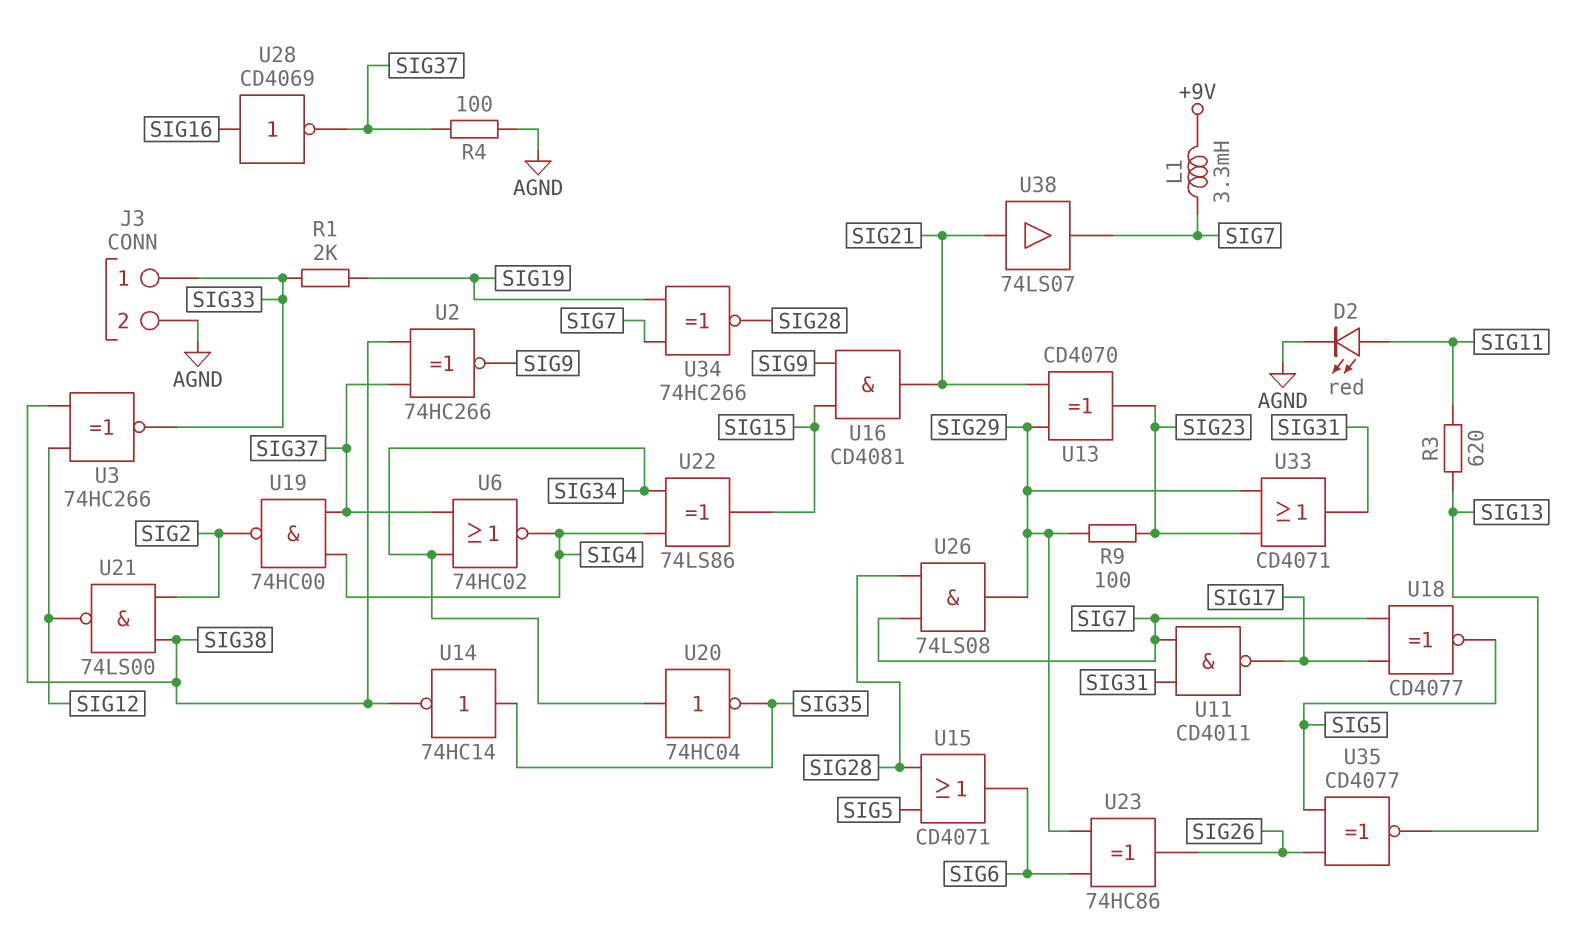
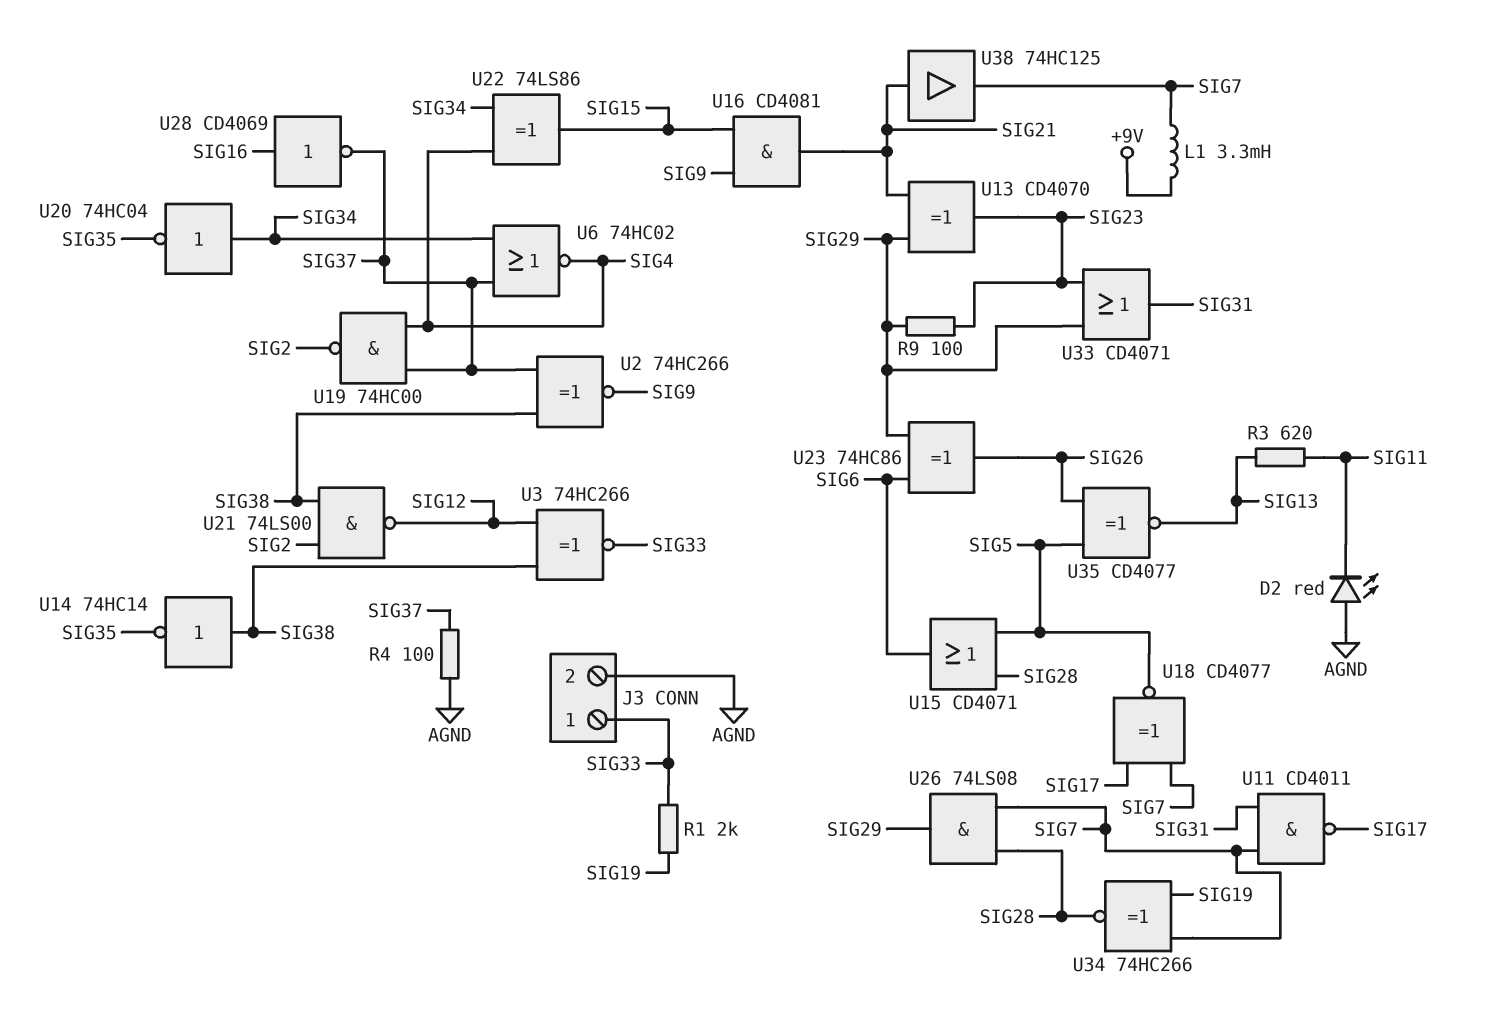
D2: LED red (A SIG11, K AGND) -> LED red (A AGND, K SIG11)
U14: NOT 74HC14 (in SIG35, out SIG38) -> NOT 74HC14 (in SIG38, out SIG35)
U38: buffer 74LS07 (in SIG21, out SIG7) -> buffer 74HC125 (in SIG21, out SIG7)

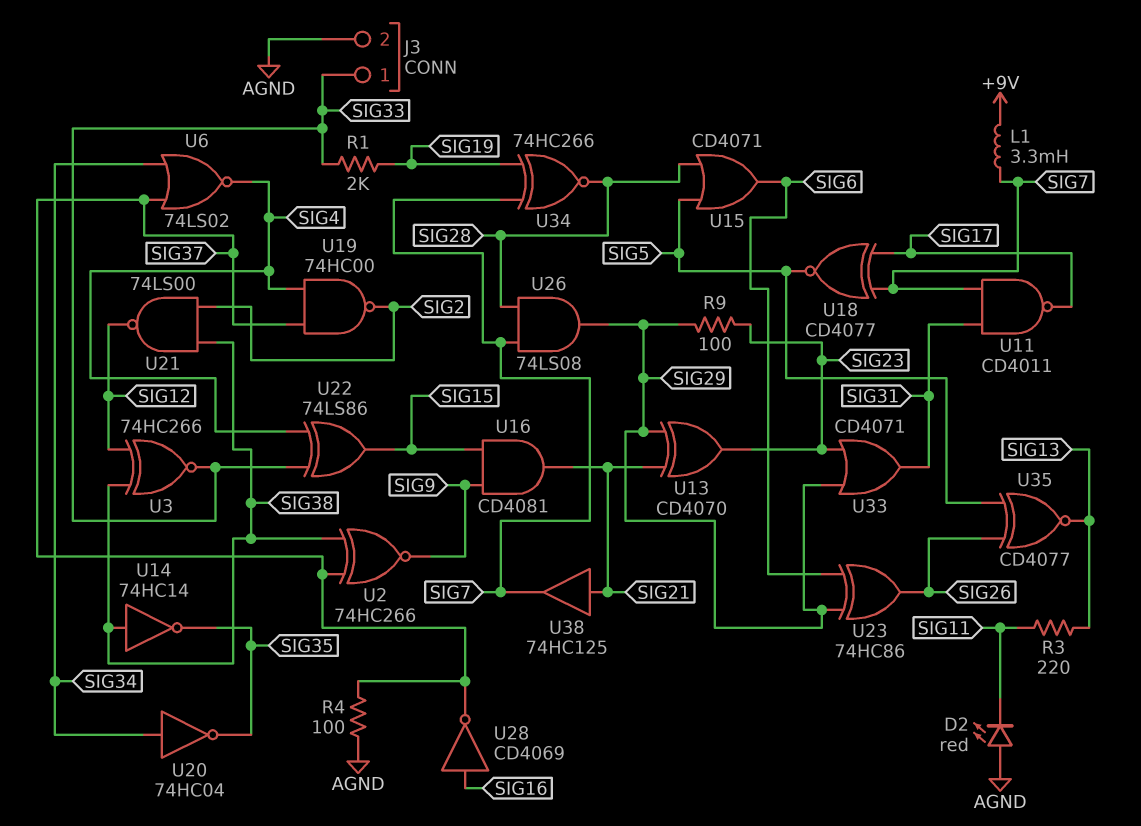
R3: 620 (SIG11, SIG13) -> 220 (SIG11, SIG13)
U6: NOR 74HC02 (in SIG34, in SIG37, out SIG4) -> NOR 74LS02 (in SIG34, in SIG37, out SIG4)
U22: XOR 74LS86 (in SIG4, in SIG34, out SIG15) -> XOR 74LS86 (in SIG4, in SIG33, out SIG15)

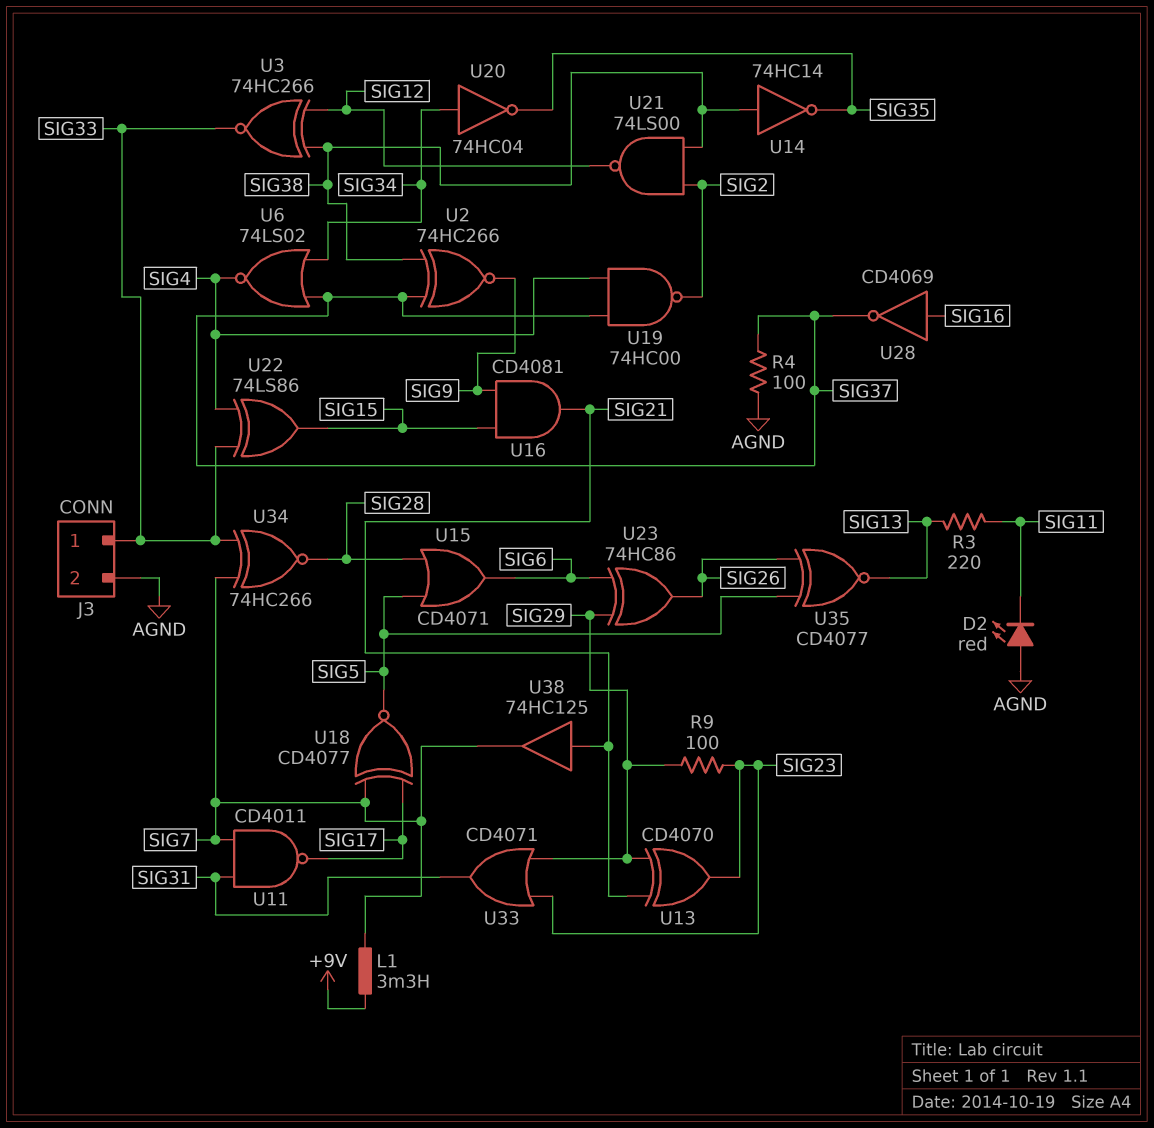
R1: 2k (SIG19, SIG33) -> none
U26: AND 74LS08 (in SIG7, in SIG28, out SIG29) -> none
U34: XNOR 74HC266 (in SIG7, in SIG19, out SIG28) -> XNOR 74HC266 (in SIG7, in SIG33, out SIG28)

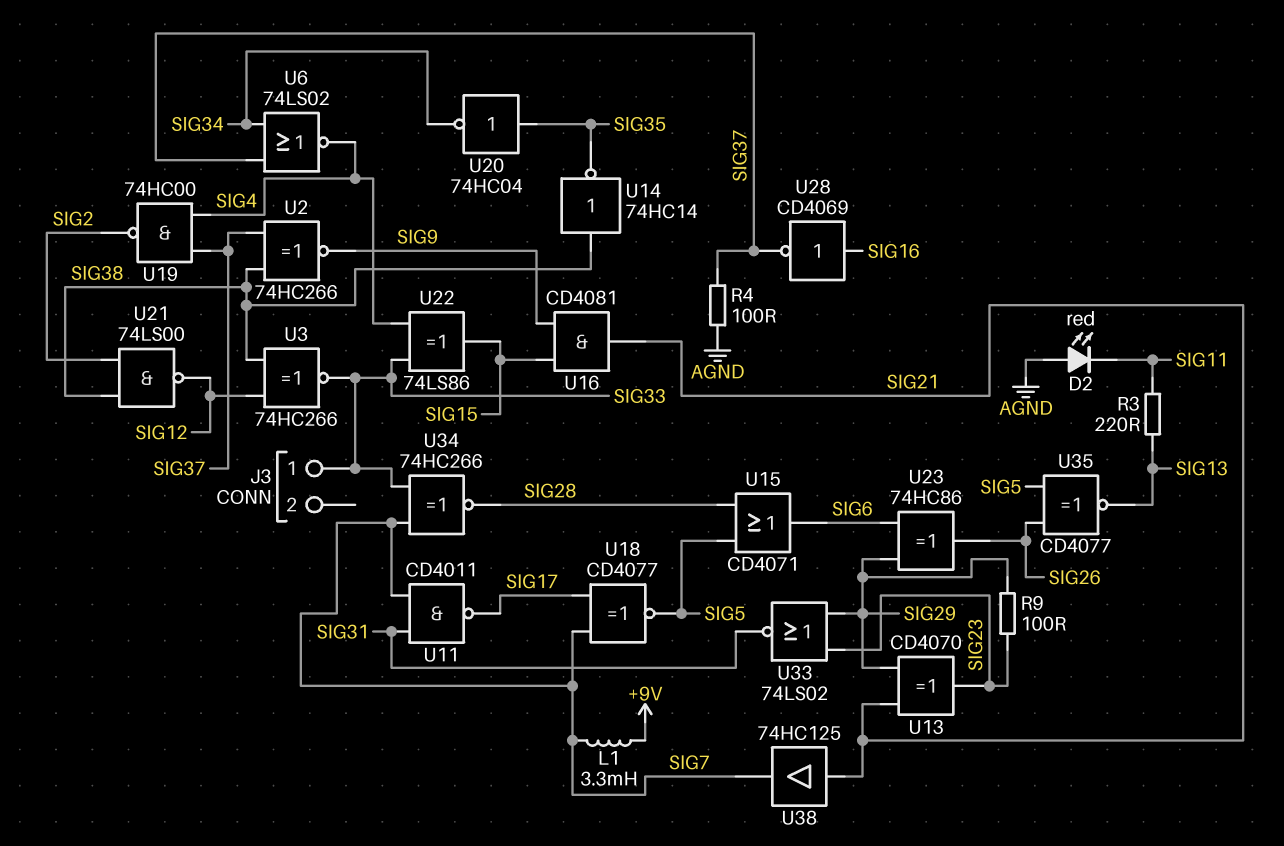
J3 pin 2: AGND -> none
U20: NOT 74HC04 (in SIG34, out SIG35) -> NOT 74HC04 (in SIG35, out SIG34)
U33: OR CD4071 (in SIG23, in SIG29, out SIG31) -> NOR 74LS02 (in SIG23, in SIG29, out SIG31)

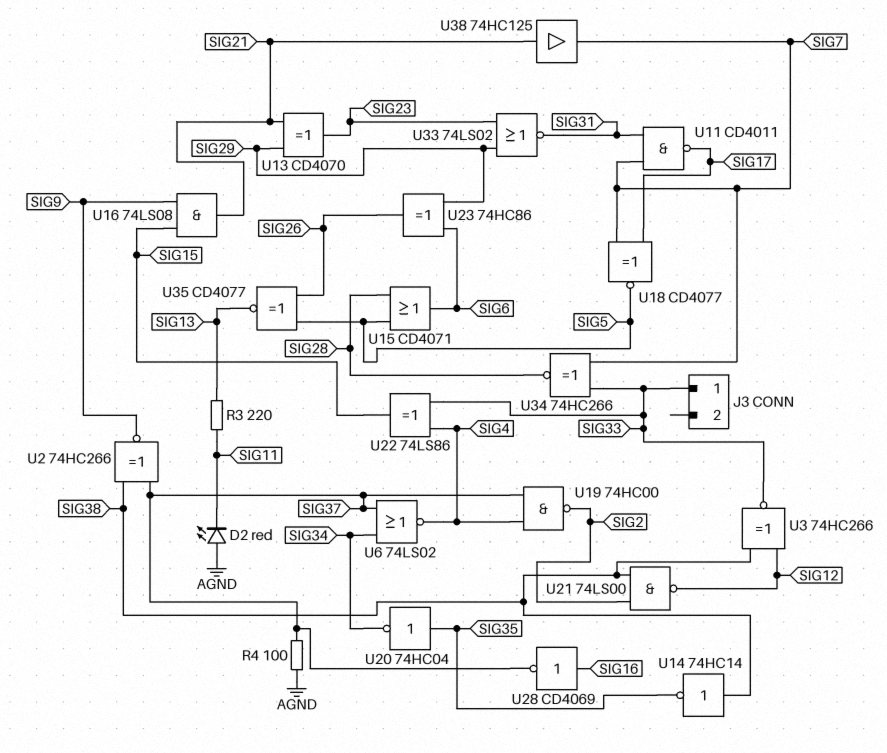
L1: 3.3mH (+9V, SIG7) -> none
R9: 100 (SIG23, SIG29) -> none
U16: AND CD4081 (in SIG9, in SIG15, out SIG21) -> AND 74LS08 (in SIG9, in SIG15, out SIG21)

